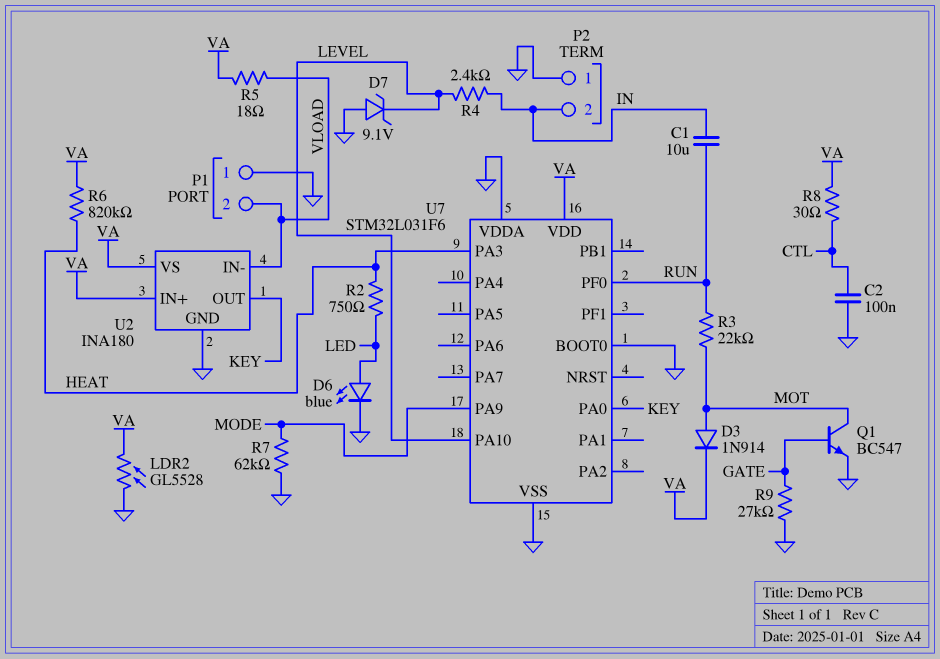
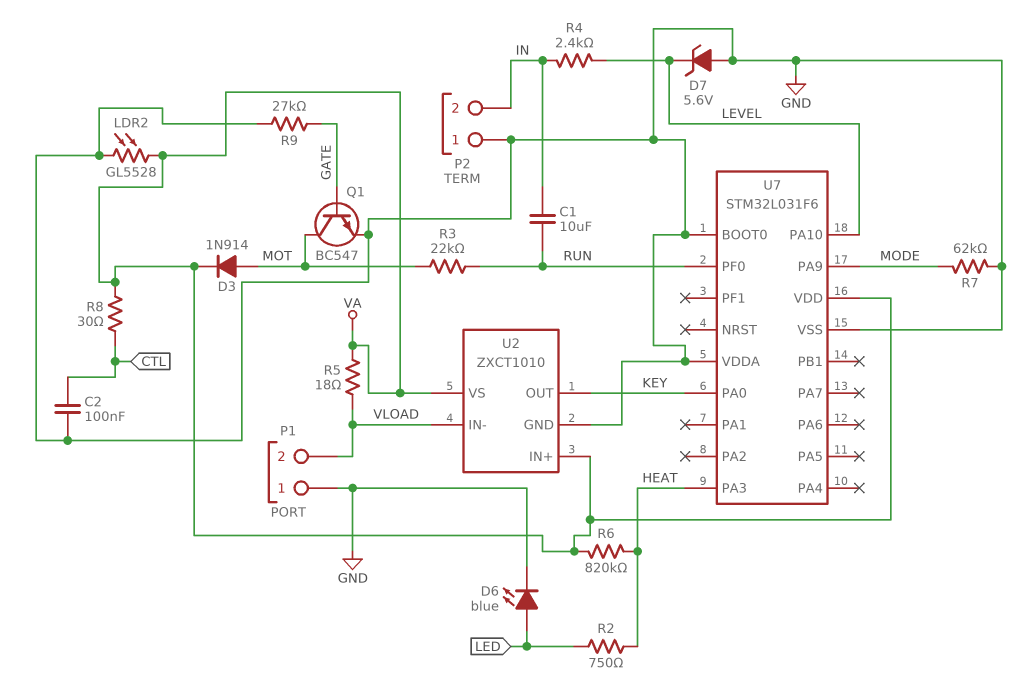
D7: zener 9.1V (A GND, K LEVEL) -> zener 5.6V (A GND, K LEVEL)
U2: INA180 -> ZXCT1010

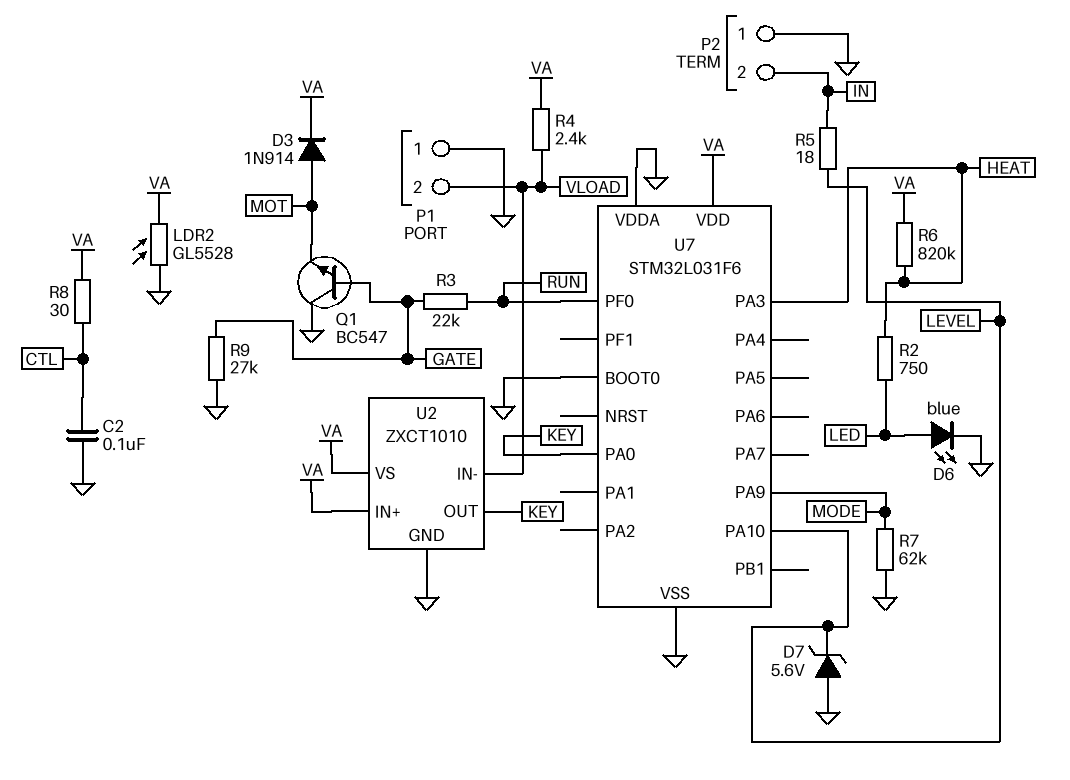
C1: 10uF (IN, RUN) -> none
Q1: NPN BC547 (B GATE, C MOT, E GND) -> NPN BC547 (B GATE, C GND, E MOT)
R3: 22k (MOT, RUN) -> 22k (GATE, RUN)
R4: 2.4k (IN, LEVEL) -> 2.4k (VA, VLOAD)
R5: 18 (VA, VLOAD) -> 18 (IN, LEVEL)

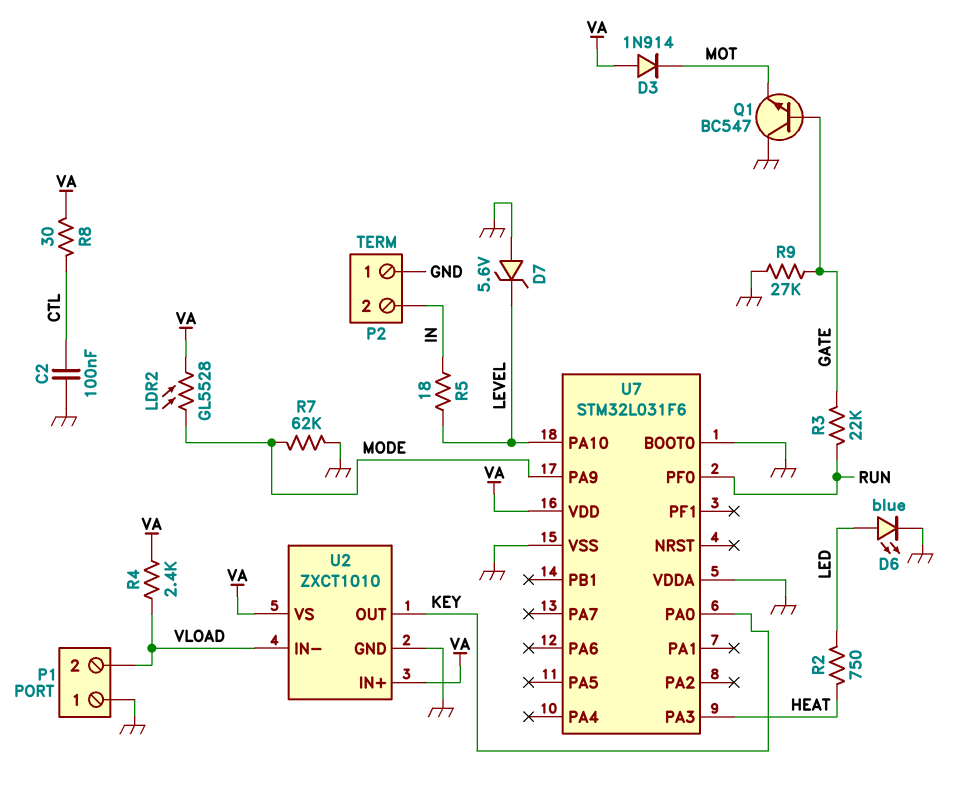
D3: diode 1N914 (A MOT, K VA) -> diode 1N914 (A VA, K MOT)
LDR2: GL5528 (GND, VA) -> GL5528 (MODE, VA)
R6: 820k (HEAT, VA) -> none

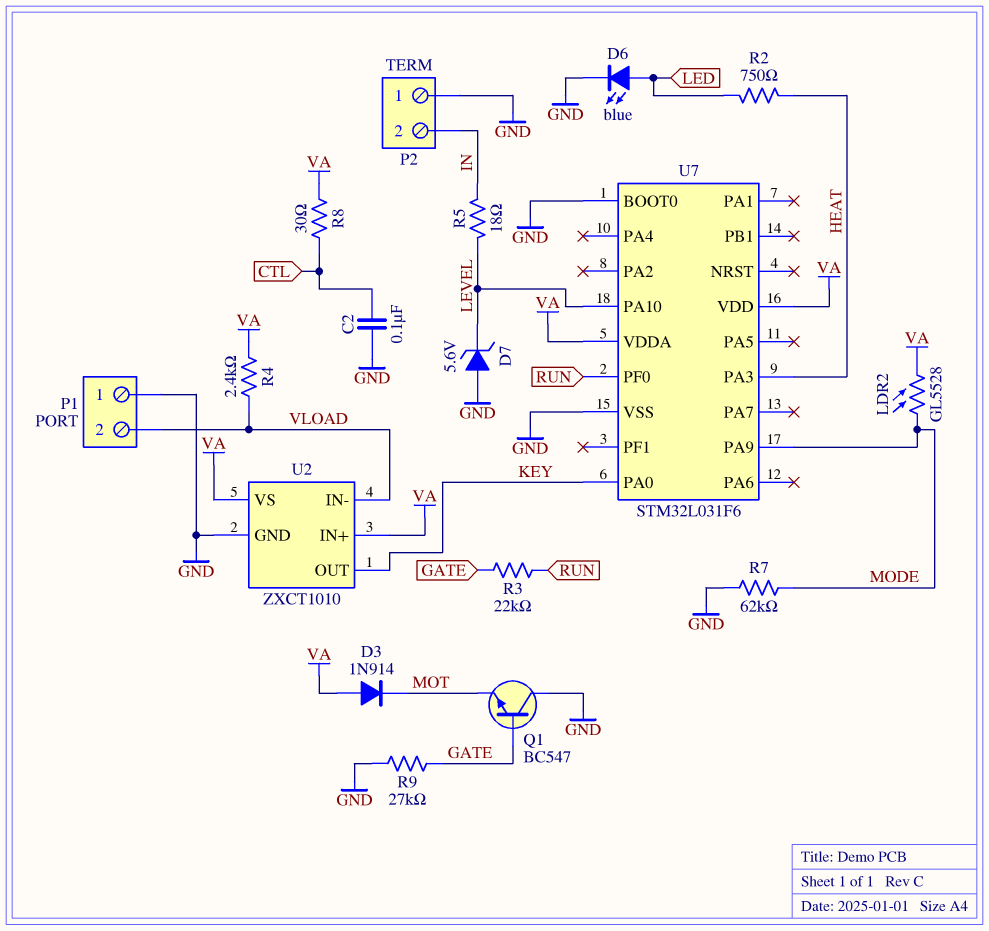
U7 pin VDDA: GND -> VA

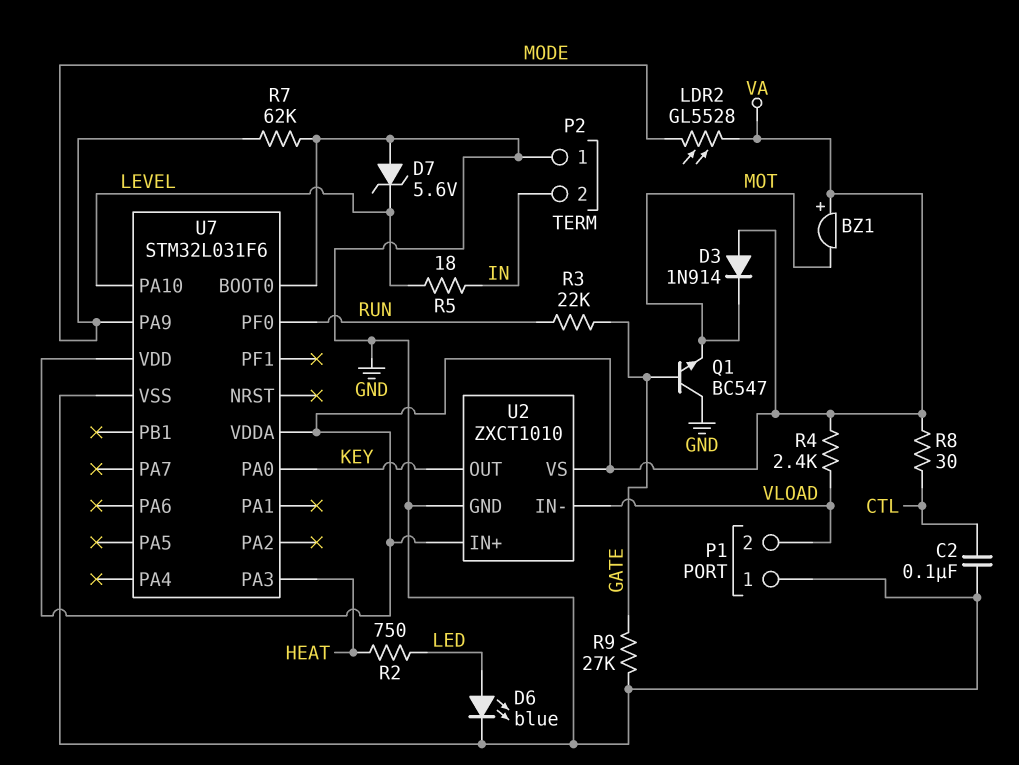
BZ1: none -> buzzer (plus VA, minus MOT)

